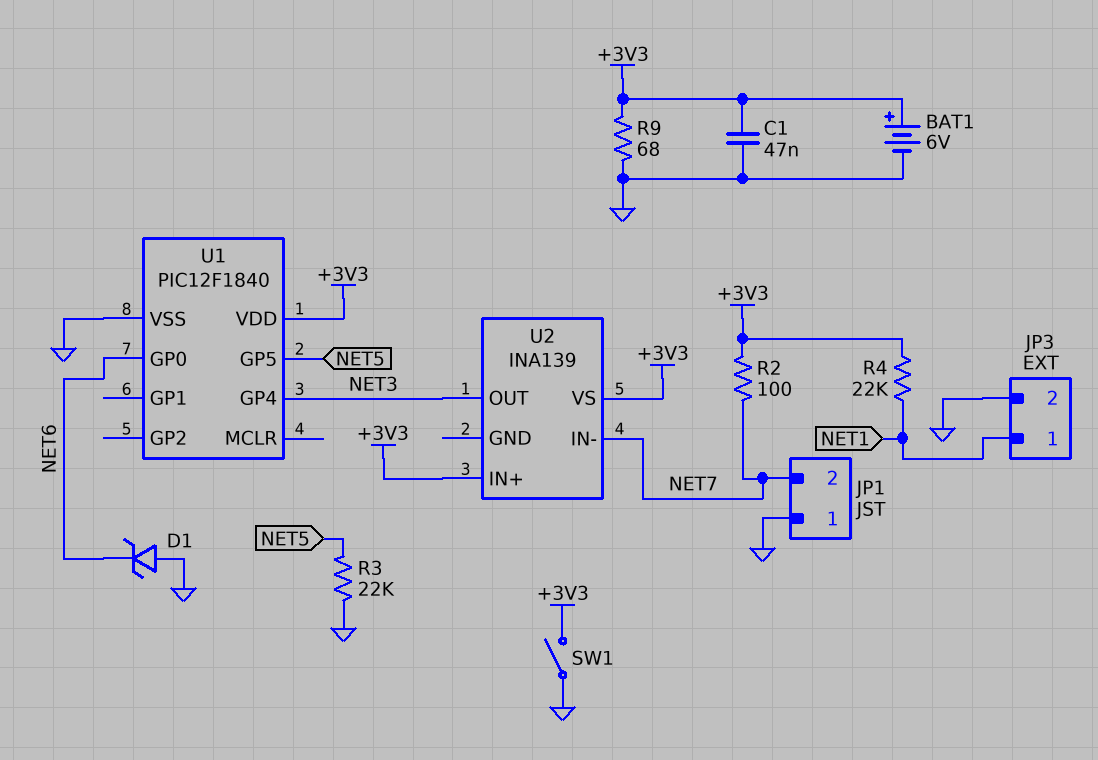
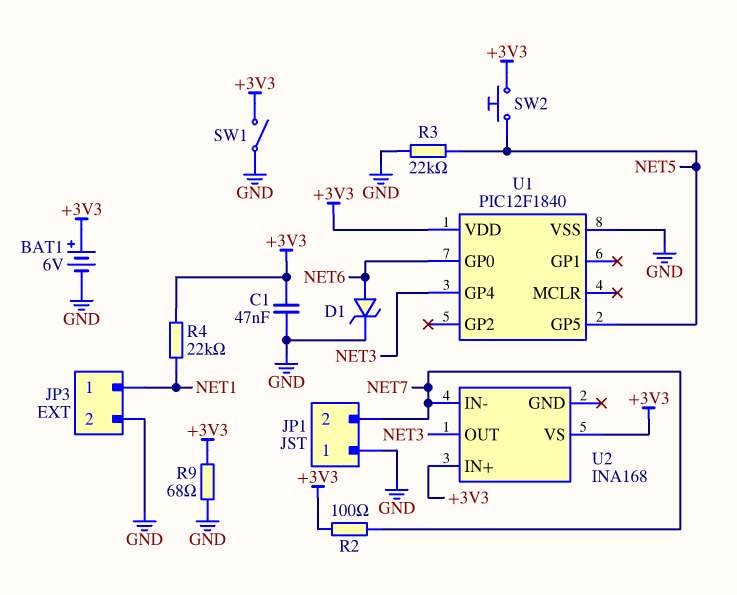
D1: zener (A GND, K NET6) -> zener (A NET6, K GND)
SW2: none -> button (+3V3, NET5)
U2: INA139 -> INA168

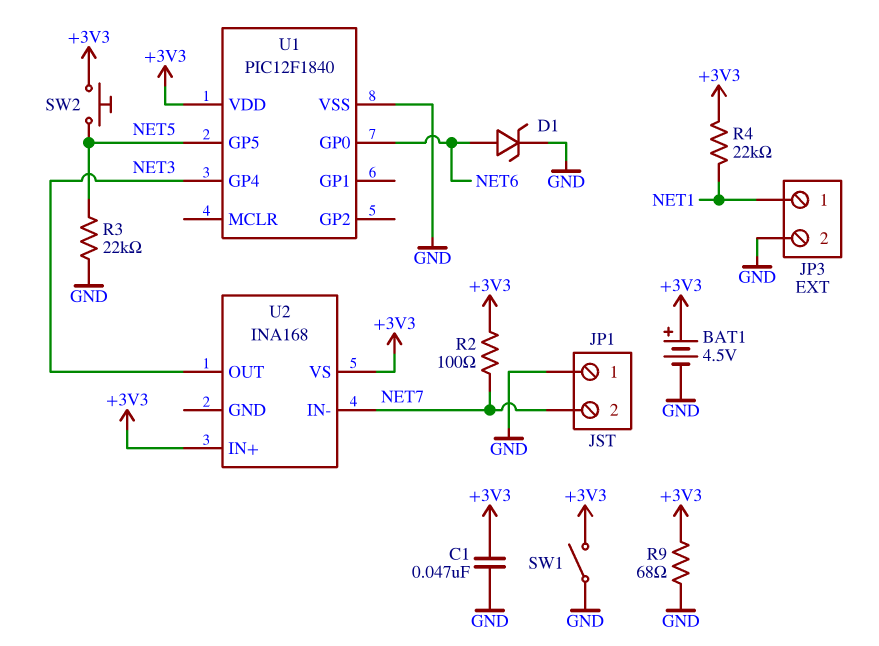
BAT1: 6V (plus +3V3, minus GND) -> 4.5V (plus +3V3, minus GND)

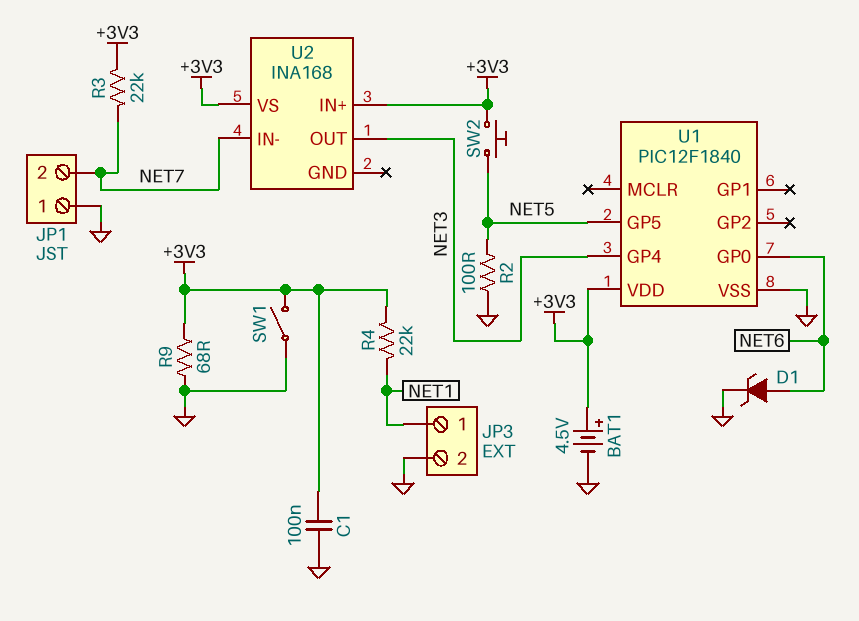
C1: 47nF (+3V3, GND) -> 100nF (+3V3, GND)
R2: 100 (+3V3, NET7) -> 100 (GND, NET5)
R3: 22k (GND, NET5) -> 22k (+3V3, NET7)

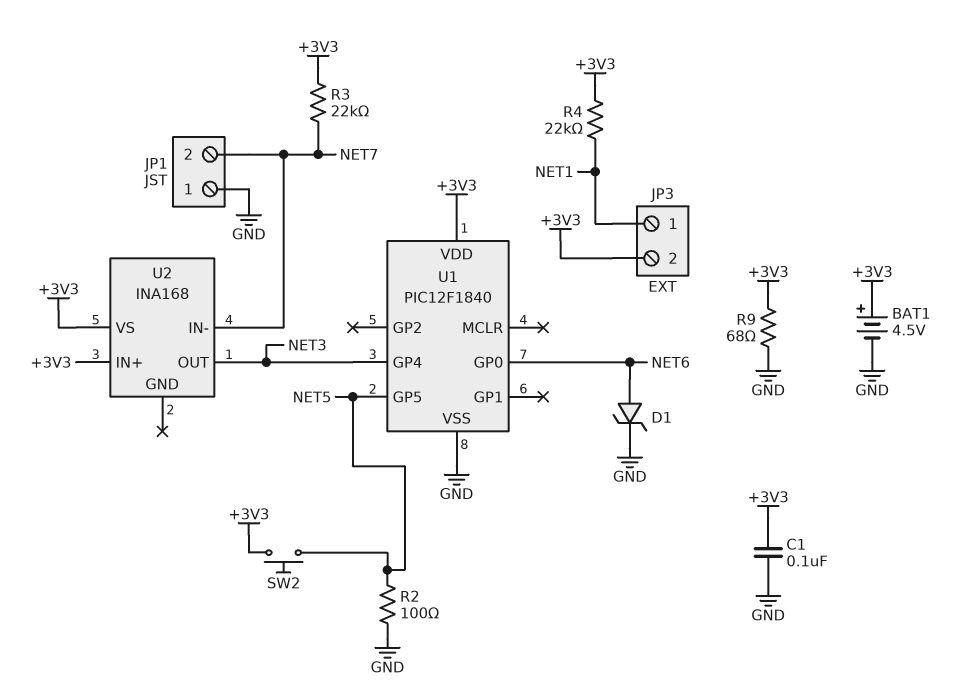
JP3 pin 2: GND -> +3V3
SW1: switch (+3V3, GND) -> none

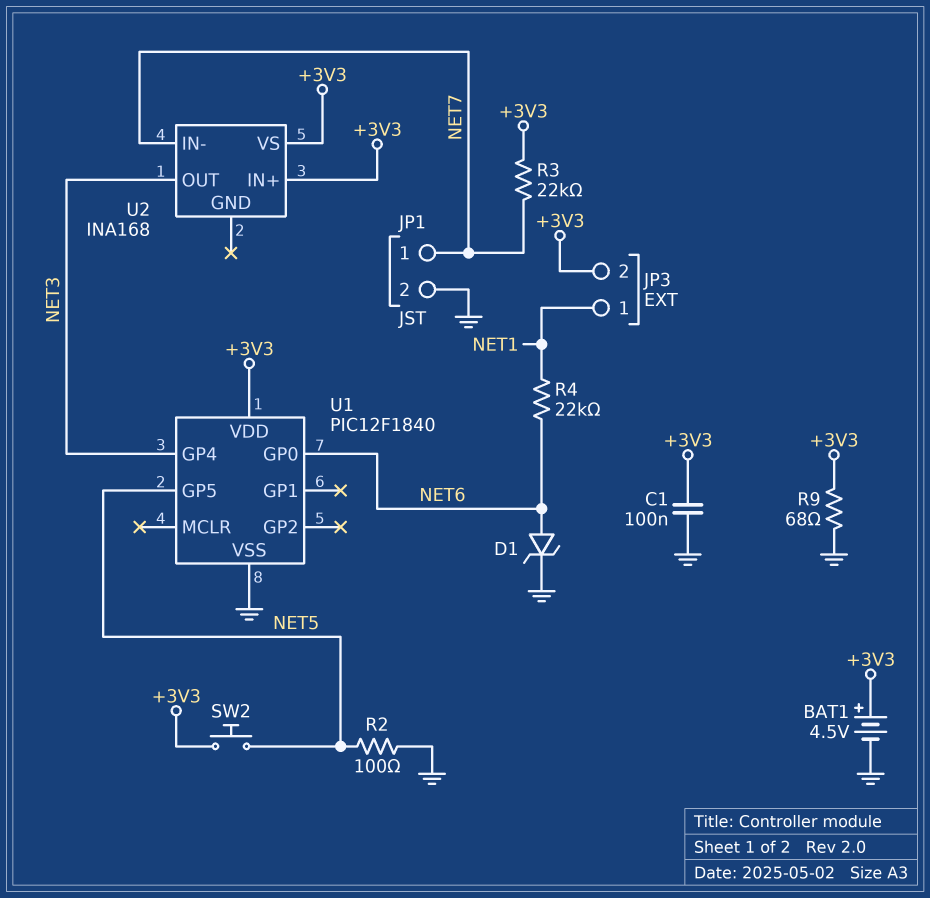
JP1 pin 1: GND -> NET7
JP1 pin 2: NET7 -> GND
R4: 22k (+3V3, NET1) -> 22k (NET1, NET6)

